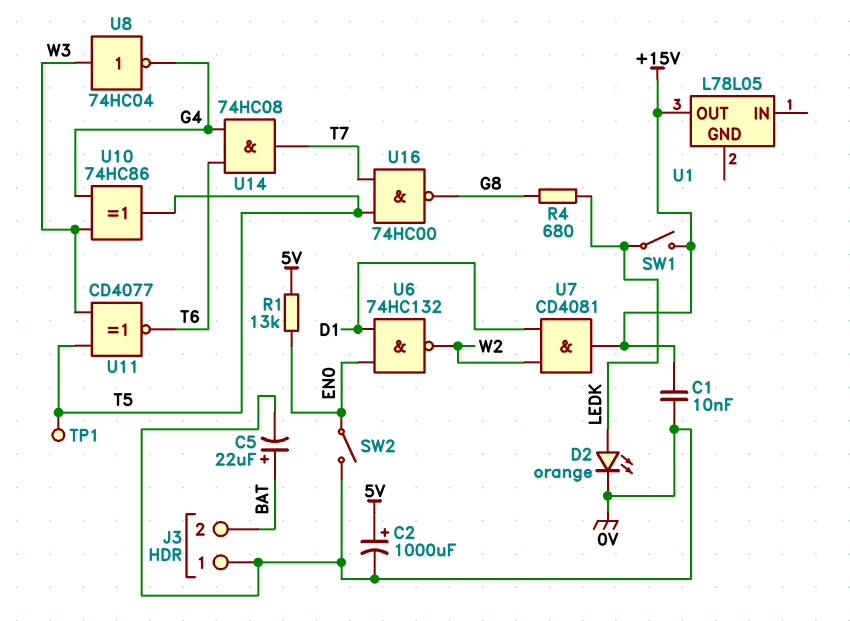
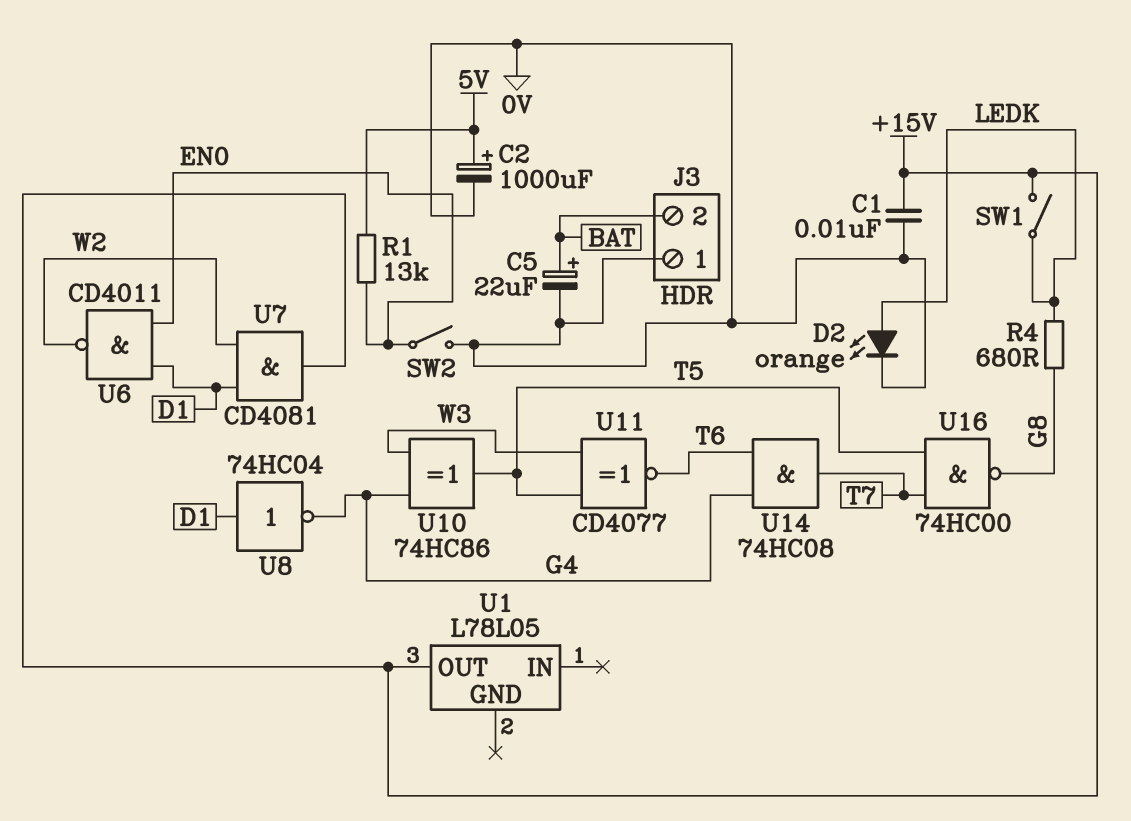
TP1: test point (T5) -> none
U6: NAND 74HC132 (in D1, in EN0, out W2) -> NAND CD4011 (in D1, in EN0, out W2)
U8: NOT 74HC04 (in W3, out G4) -> NOT 74HC04 (in D1, out G4)

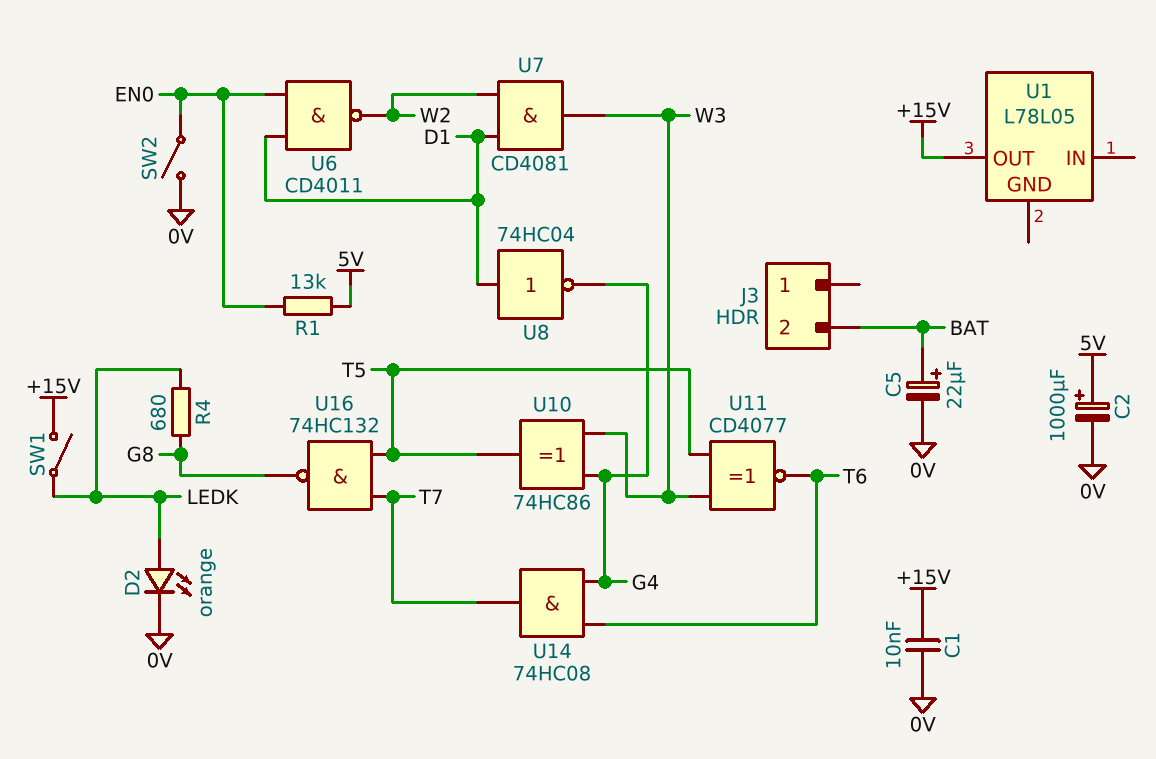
J3 pin 1: 0V -> none
U7: AND CD4081 (in D1, in W2, out +15V) -> AND CD4081 (in D1, in W2, out W3)
U16: NAND 74HC00 (in T5, in T7, out G8) -> NAND 74HC132 (in T5, in T7, out G8)

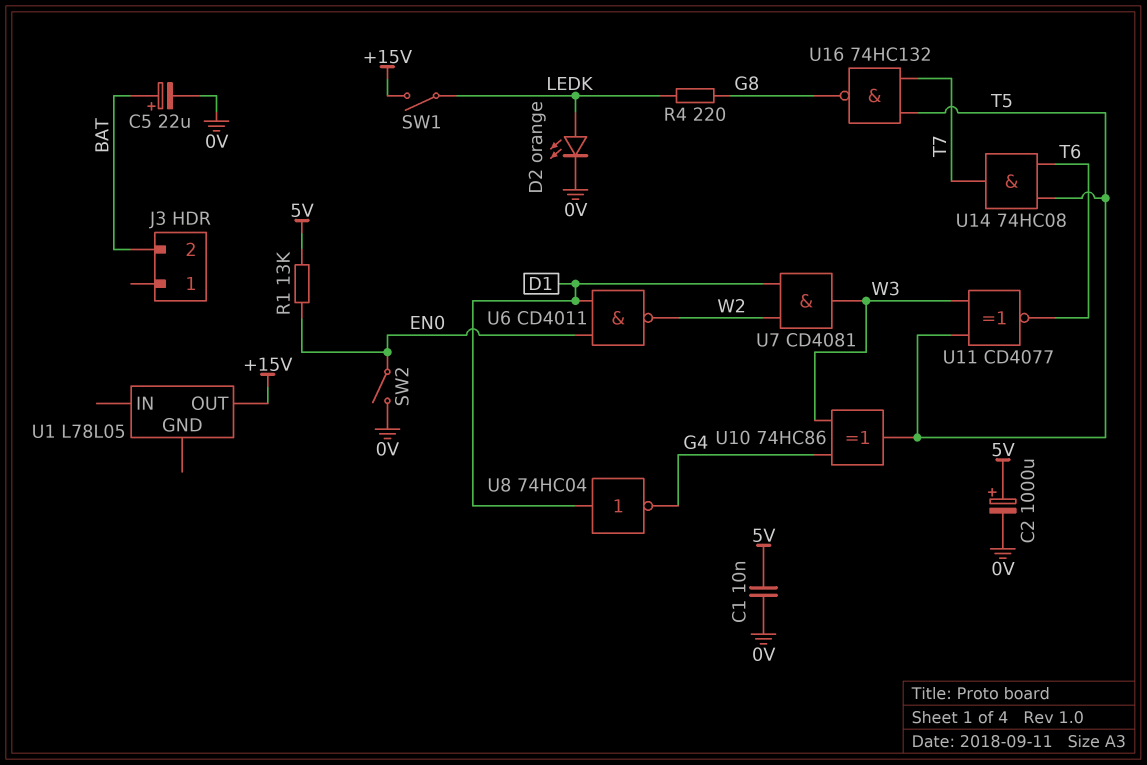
C1: 10nF (+15V, 0V) -> 10nF (0V, 5V)
R4: 680 (G8, LEDK) -> 220 (G8, LEDK)
U14: AND 74HC08 (in G4, in T6, out T7) -> AND 74HC08 (in T5, in T6, out T7)

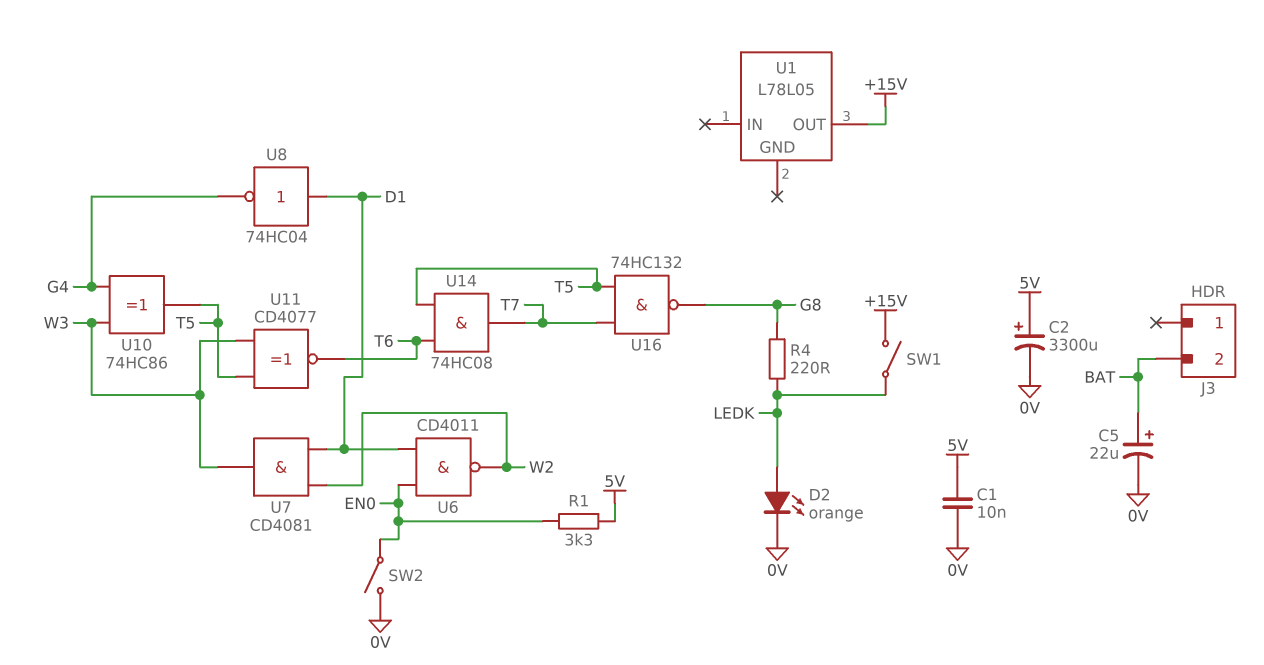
C2: 1000uF (plus 5V, minus 0V) -> 3300uF (plus 5V, minus 0V)
R1: 13k (5V, EN0) -> 3.3k (5V, EN0)

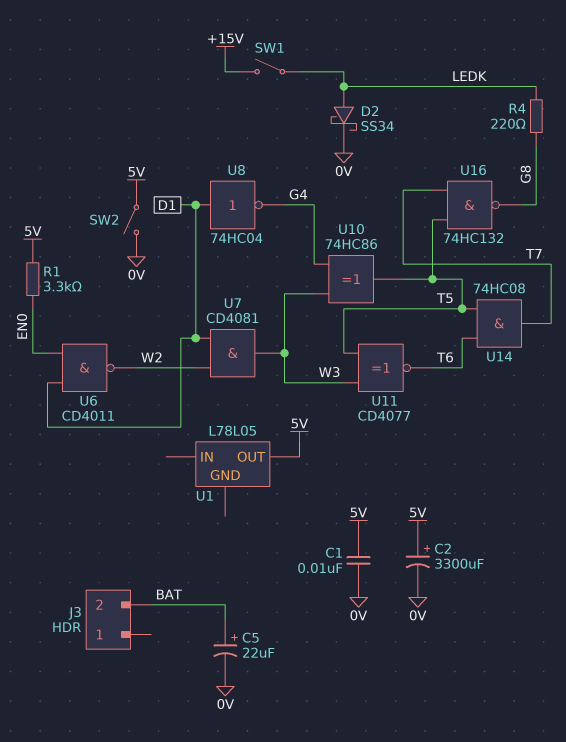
D2: LED orange (A LEDK, K 0V) -> schottky SS34 (A LEDK, K 0V)
SW2: switch (0V, EN0) -> switch (0V, 5V)
U1 pin OUT: +15V -> 5V

